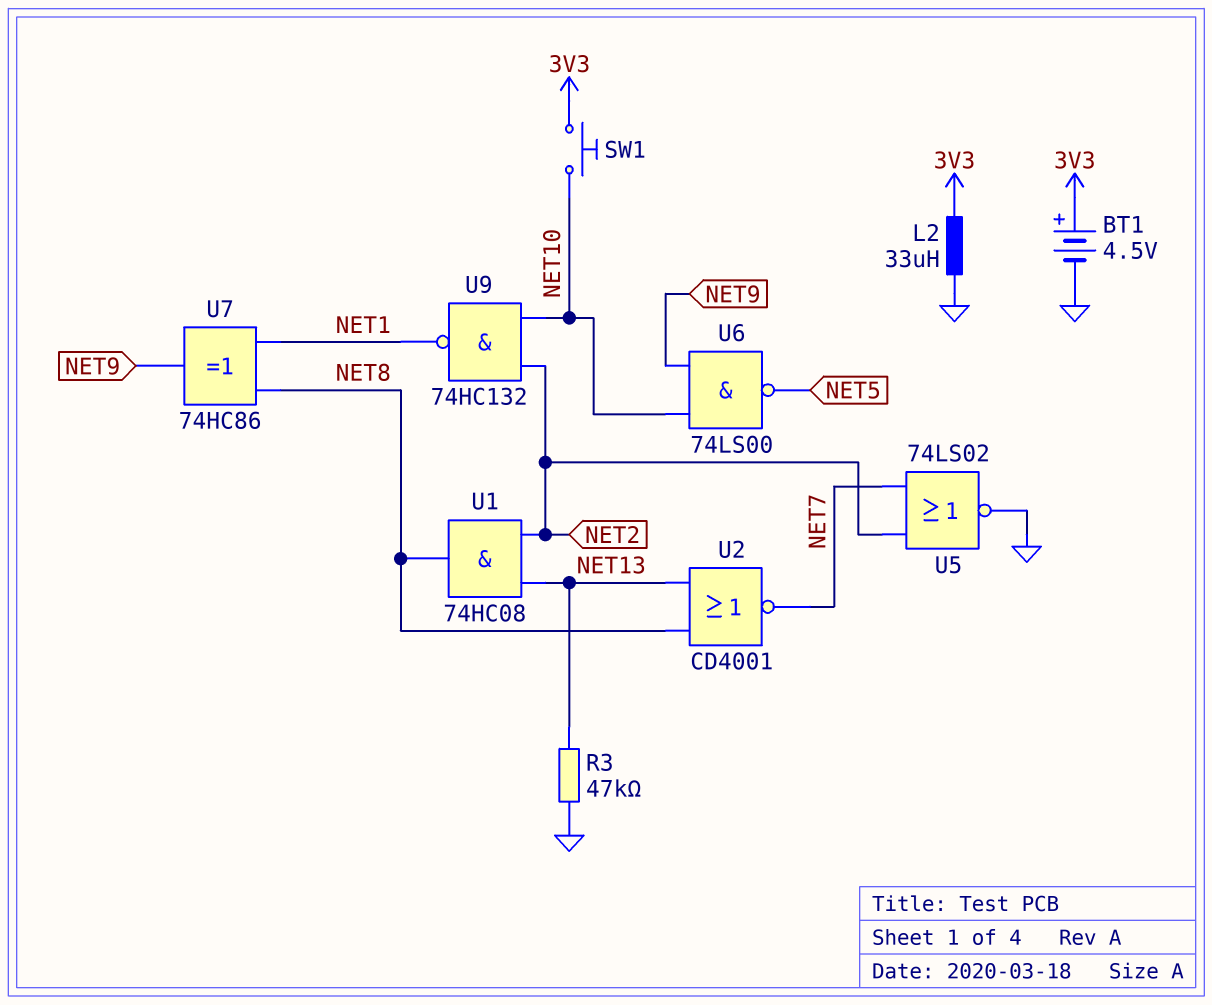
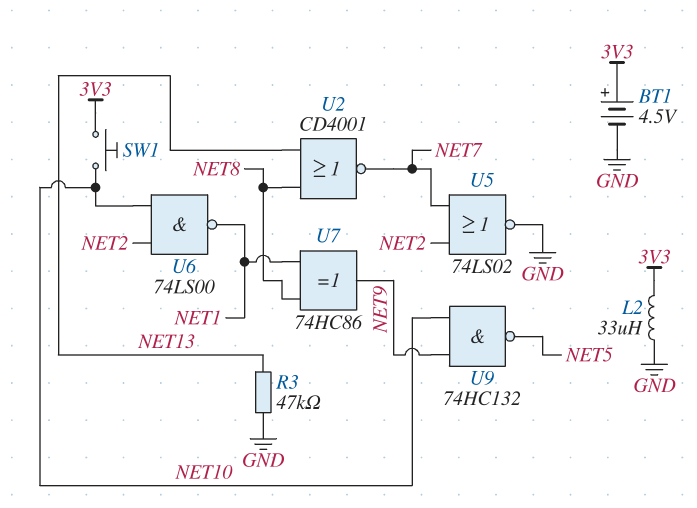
U1: AND 74HC08 (in NET2, in NET13, out NET8) -> none
U6: NAND 74LS00 (in NET9, in NET10, out NET5) -> NAND 74LS00 (in NET2, in NET10, out NET1)
U9: NAND 74HC132 (in NET2, in NET10, out NET1) -> NAND 74HC132 (in NET9, in NET10, out NET5)

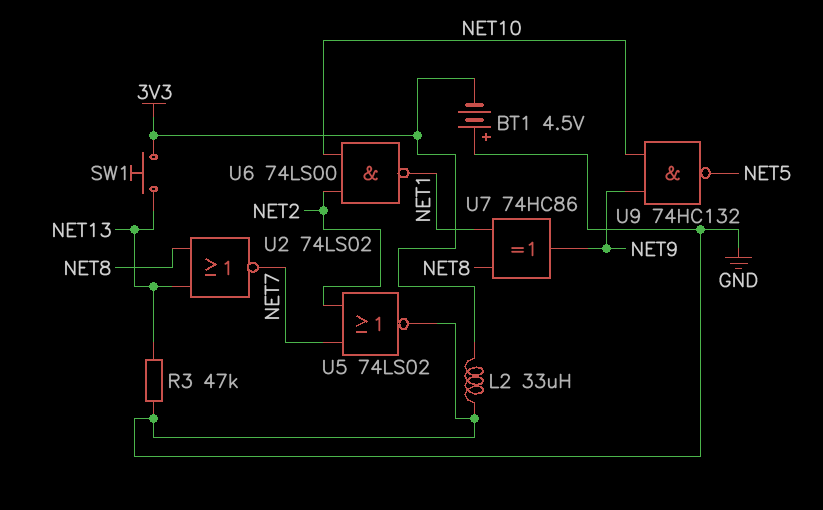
BT1: 4.5V (plus 3V3, minus GND) -> 4.5V (plus GND, minus 3V3)
SW1: button (3V3, NET10) -> button (3V3, NET13)
U2: NOR CD4001 (in NET8, in NET13, out NET7) -> NOR 74LS02 (in NET8, in NET13, out NET7)

